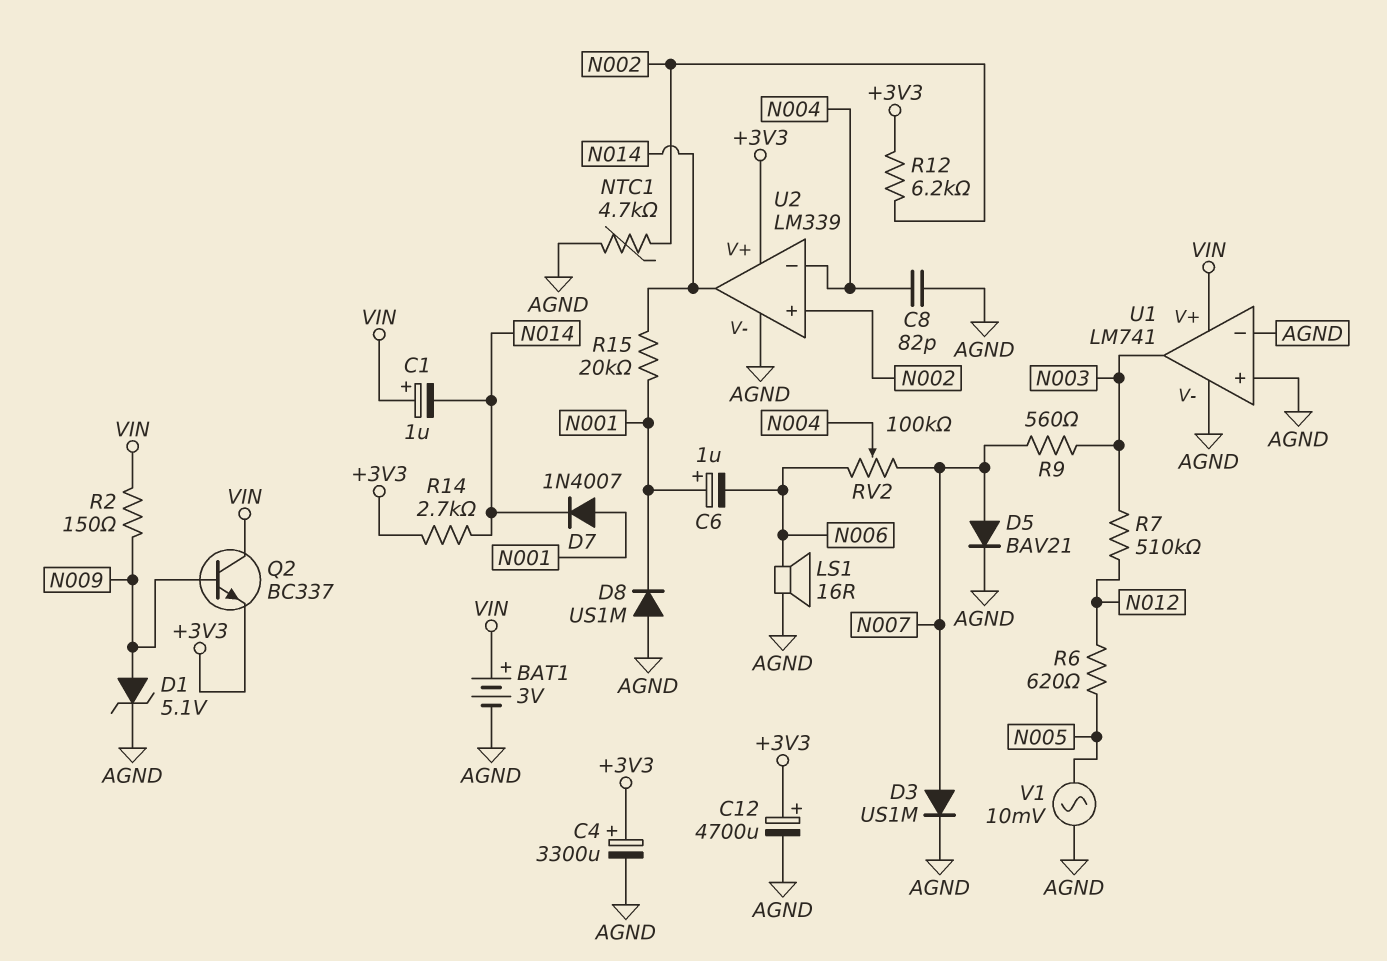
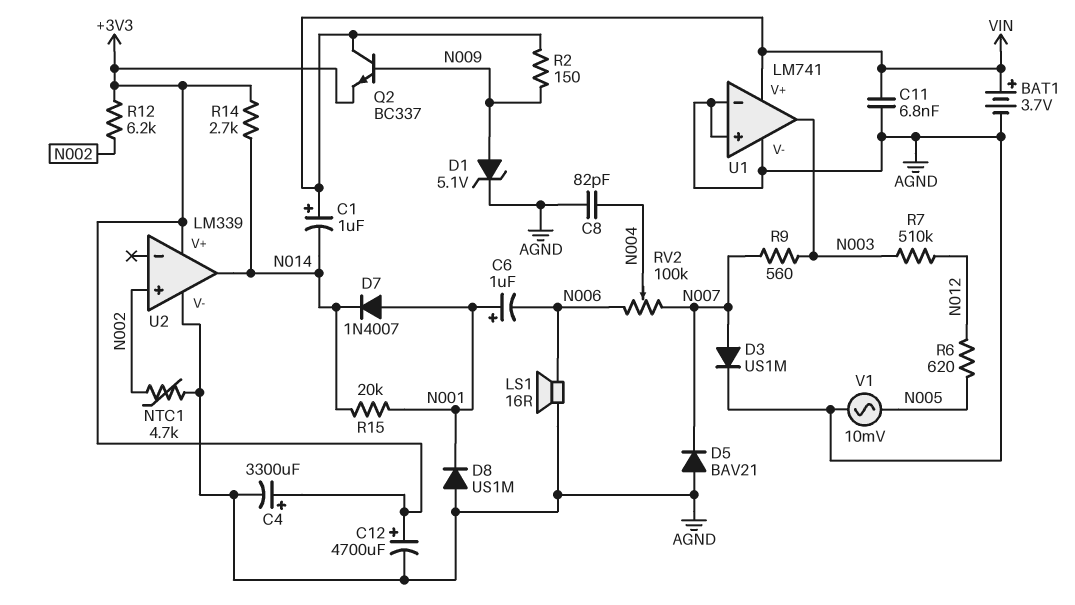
BAT1: 3V (plus VIN, minus AGND) -> 3.7V (plus VIN, minus AGND)
C11: none -> 6.8nF (AGND, VIN)
D5: diode BAV21 (A N007, K AGND) -> diode BAV21 (A AGND, K N007)
U2 pin in-: N004 -> none

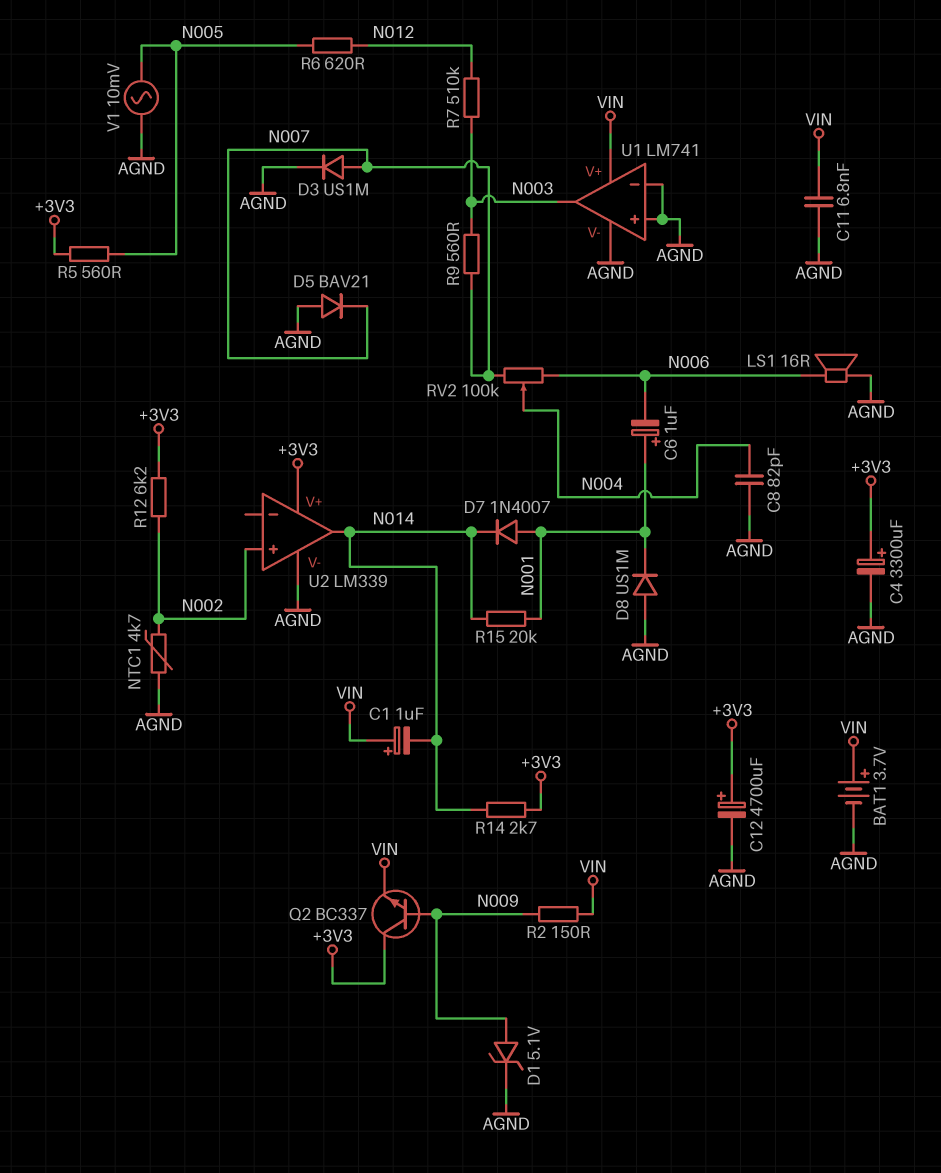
Q2: NPN BC337 (B N009, C VIN, E +3V3) -> NPN BC337 (B N009, C +3V3, E VIN)
R5: none -> 560 (+3V3, N005)

